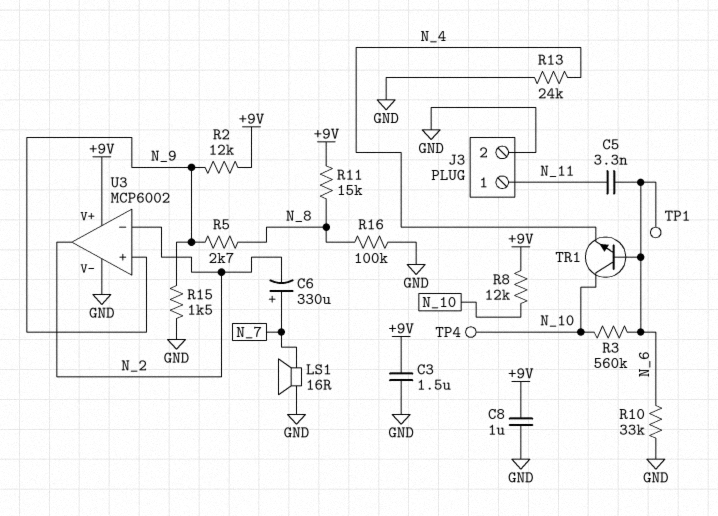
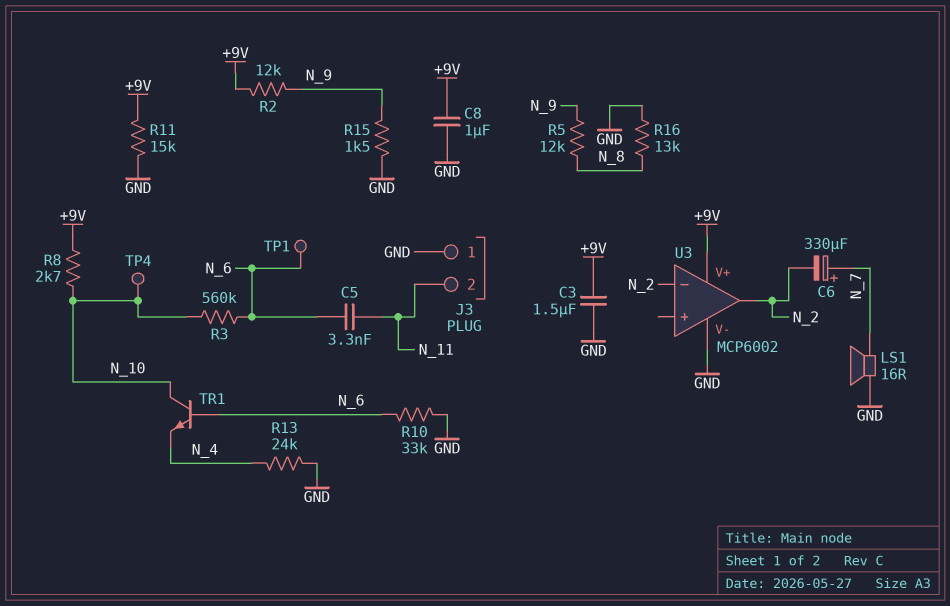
J3 pin 1: N_11 -> GND
J3 pin 2: GND -> N_11
R5: 2.7k (N_8, N_9) -> 12k (N_8, N_9)
R8: 12k (+9V, N_10) -> 2.7k (+9V, N_10)
R11: 15k (+9V, N_8) -> 15k (+9V, GND)
R16: 100k (GND, N_8) -> 13k (GND, N_8)
U3 pin in+: N_9 -> none

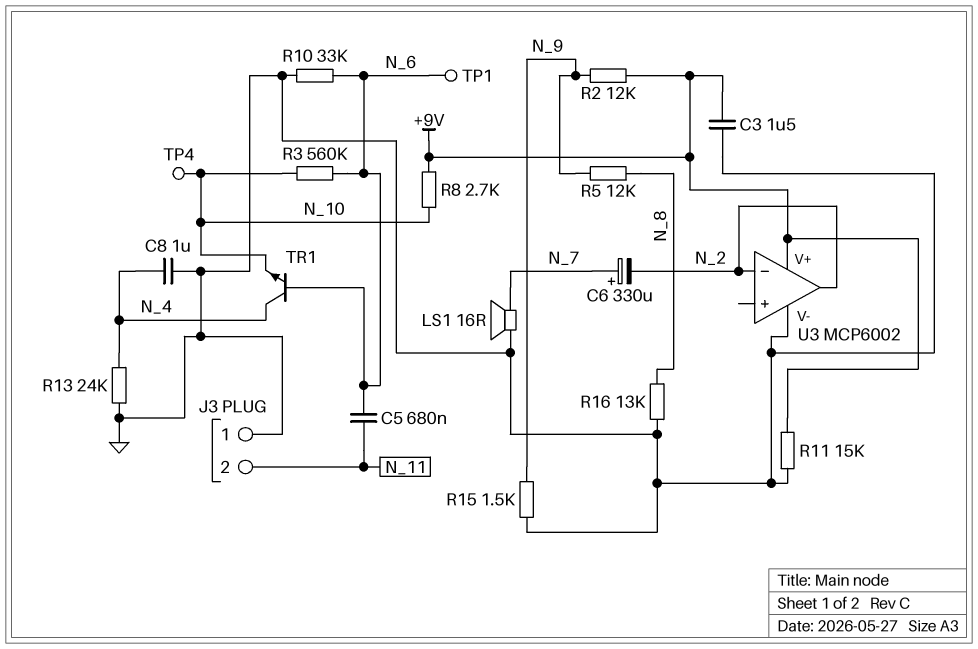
C5: 3.3nF (N_6, N_11) -> 680nF (N_6, N_11)
C8: 1uF (+9V, GND) -> 1uF (GND, N_4)
TR1: NPN (B N_6, C N_10, E N_4) -> NPN (B N_6, C N_4, E N_10)

